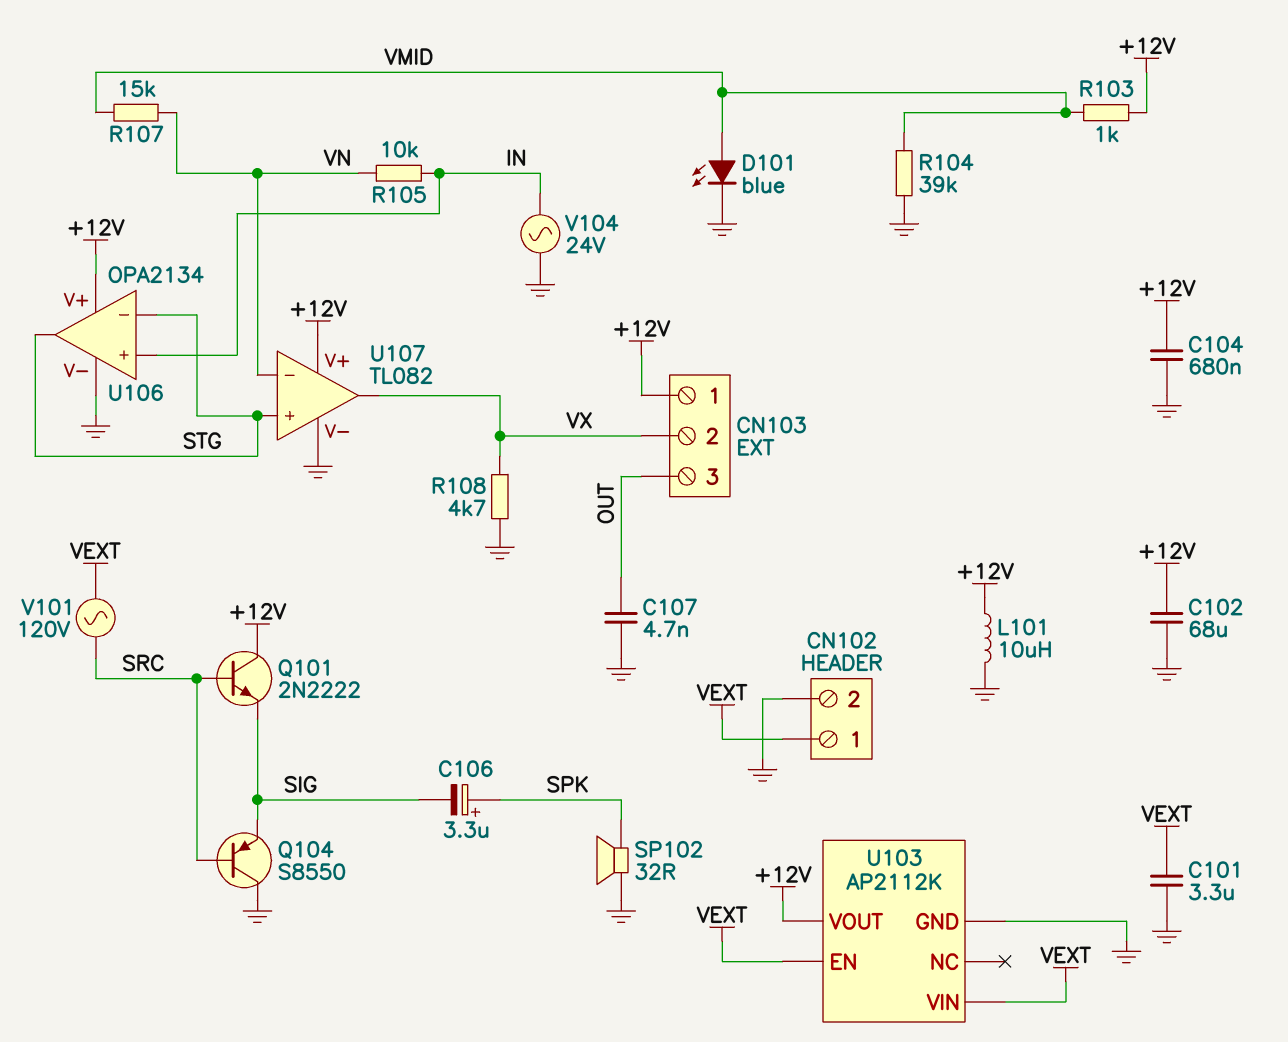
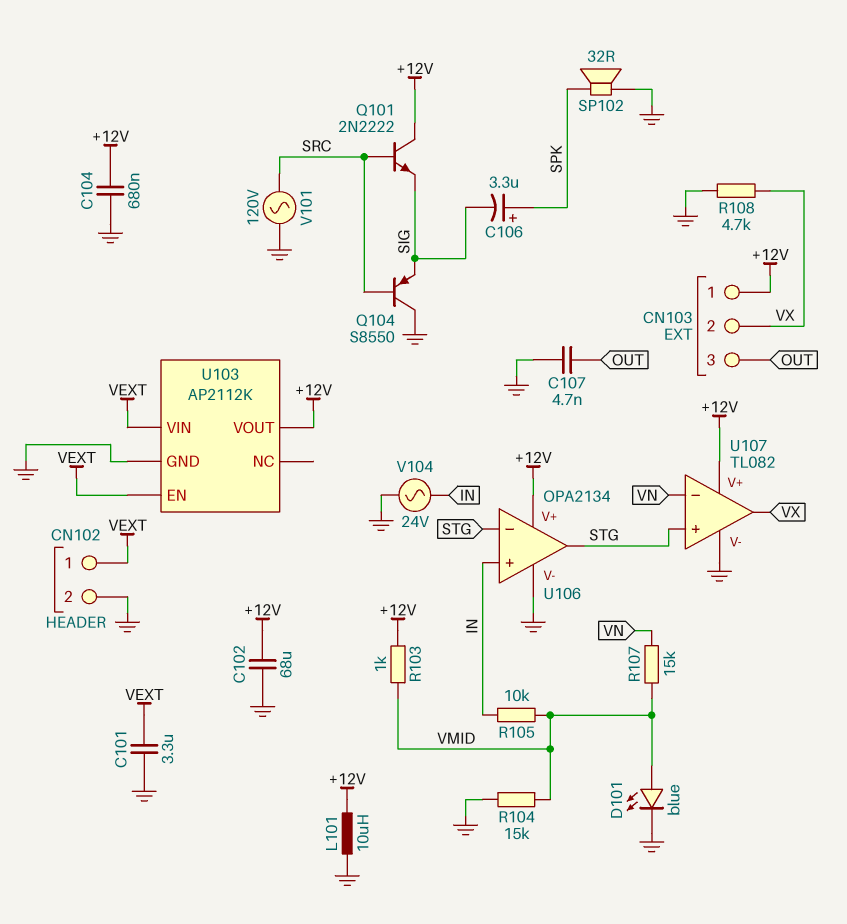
R104: 39k (GND, VMID) -> 15k (GND, VMID)
R105: 10k (IN, VN) -> 10k (IN, VMID)
V101: AC 120V (SRC, VEXT) -> AC 120V (GND, SRC)

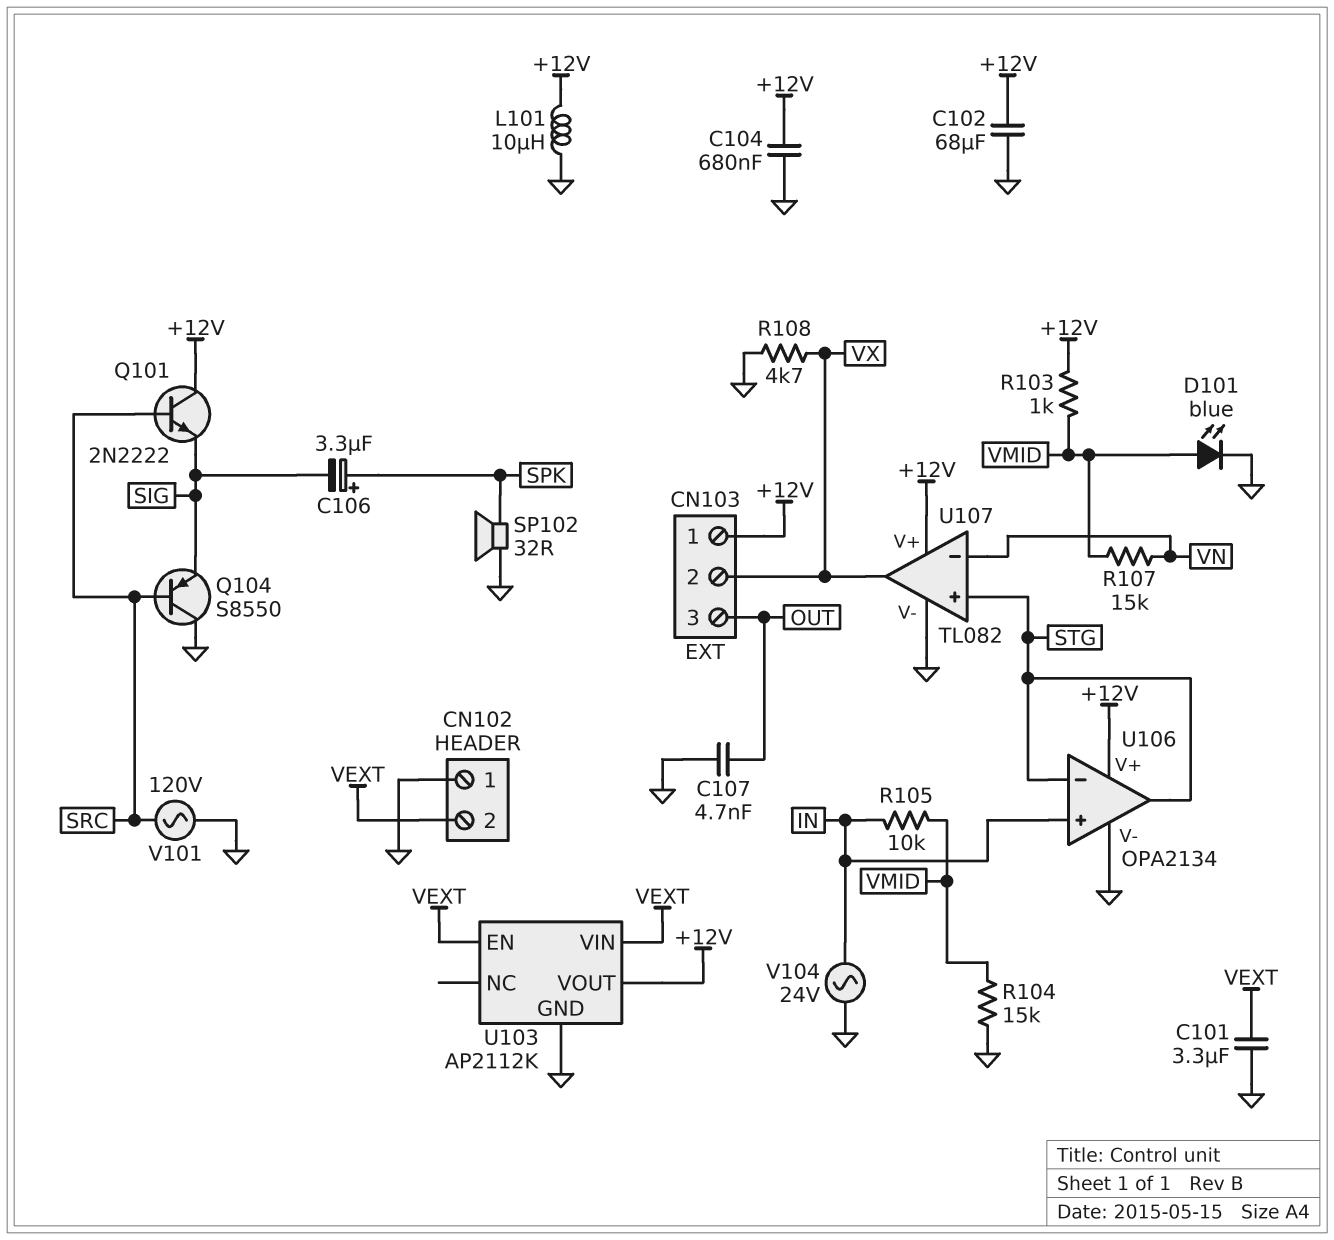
CN102 pin 1: VEXT -> GND
CN102 pin 2: GND -> VEXT

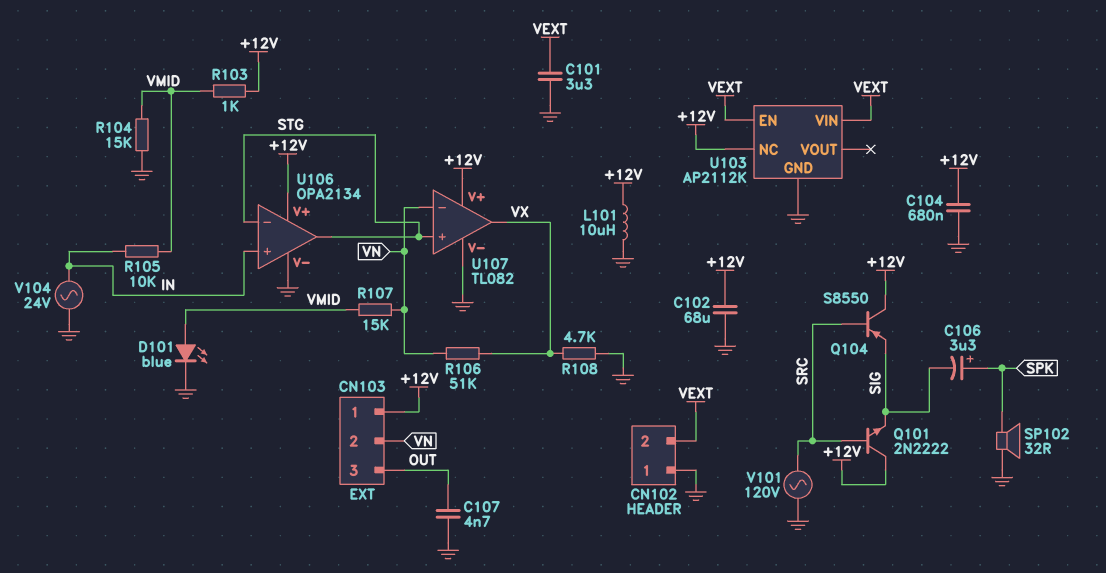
CN103 pin 2: VX -> VN
Q104: PNP S8550 (B SRC, C GND, E SIG) -> PNP S8550 (B SRC, C +12V, E SIG)
R106: none -> 51k (VN, VX)
U103 pin NC: none -> +12V
U103 pin VOUT: +12V -> none

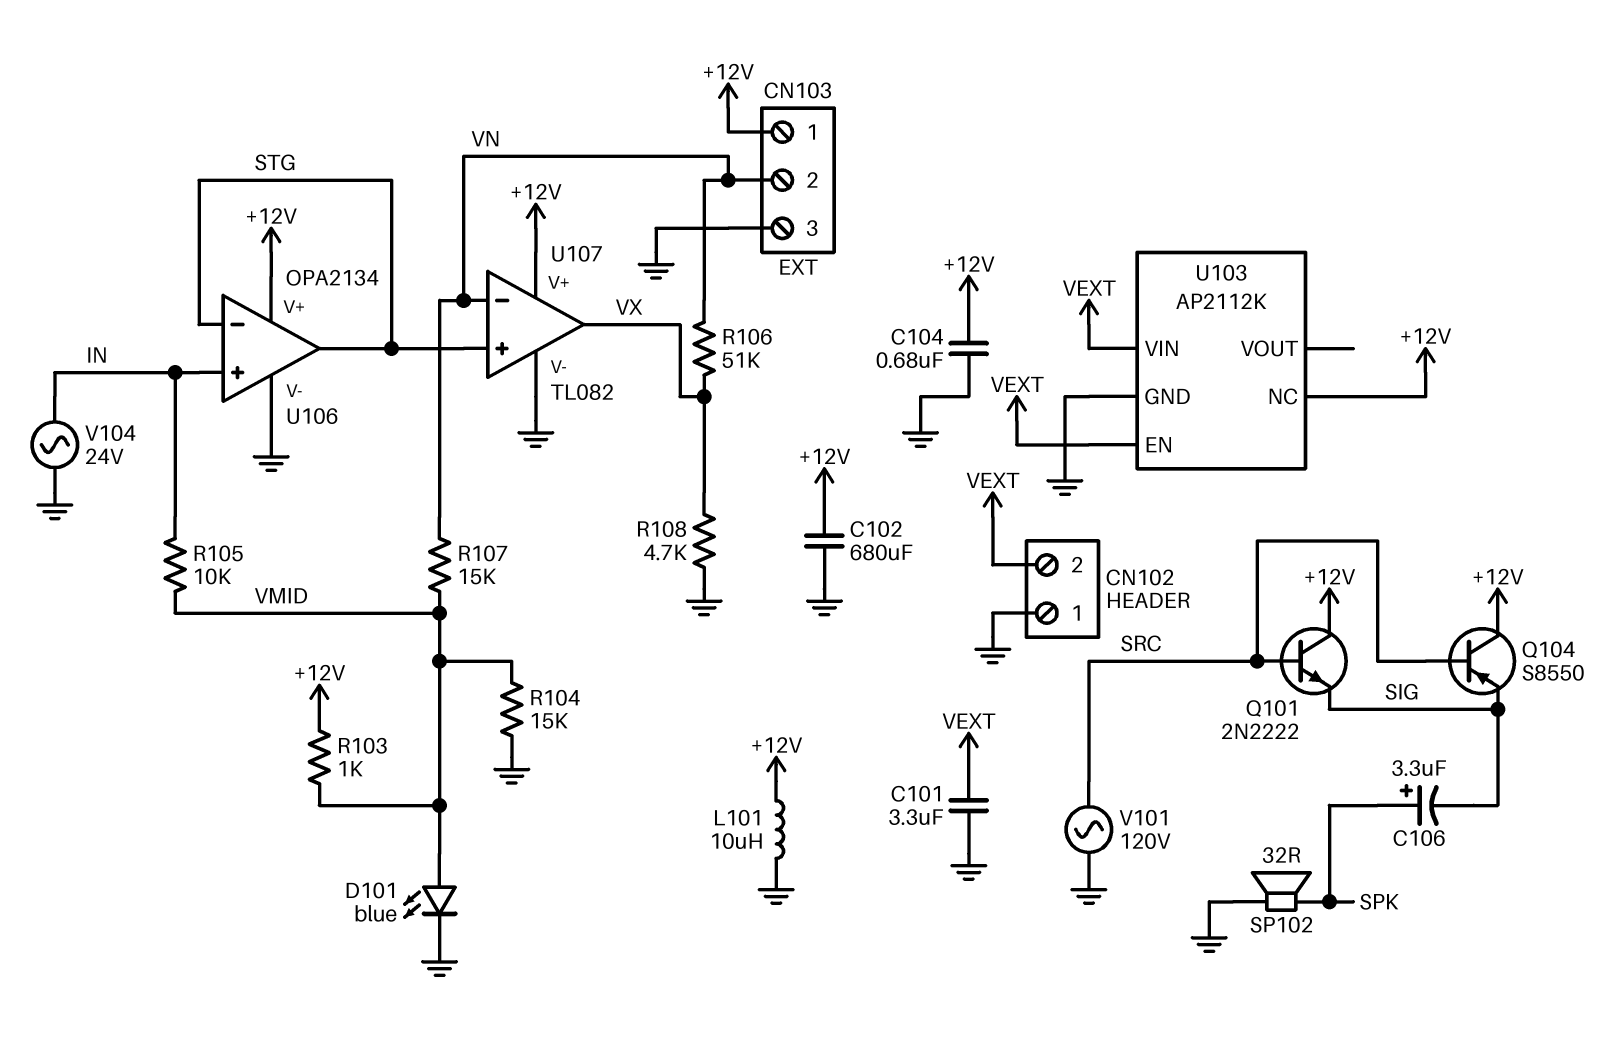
C102: 68uF (+12V, GND) -> 680uF (+12V, GND)
C107: 4.7nF (GND, OUT) -> none
CN103 pin 3: OUT -> GND

